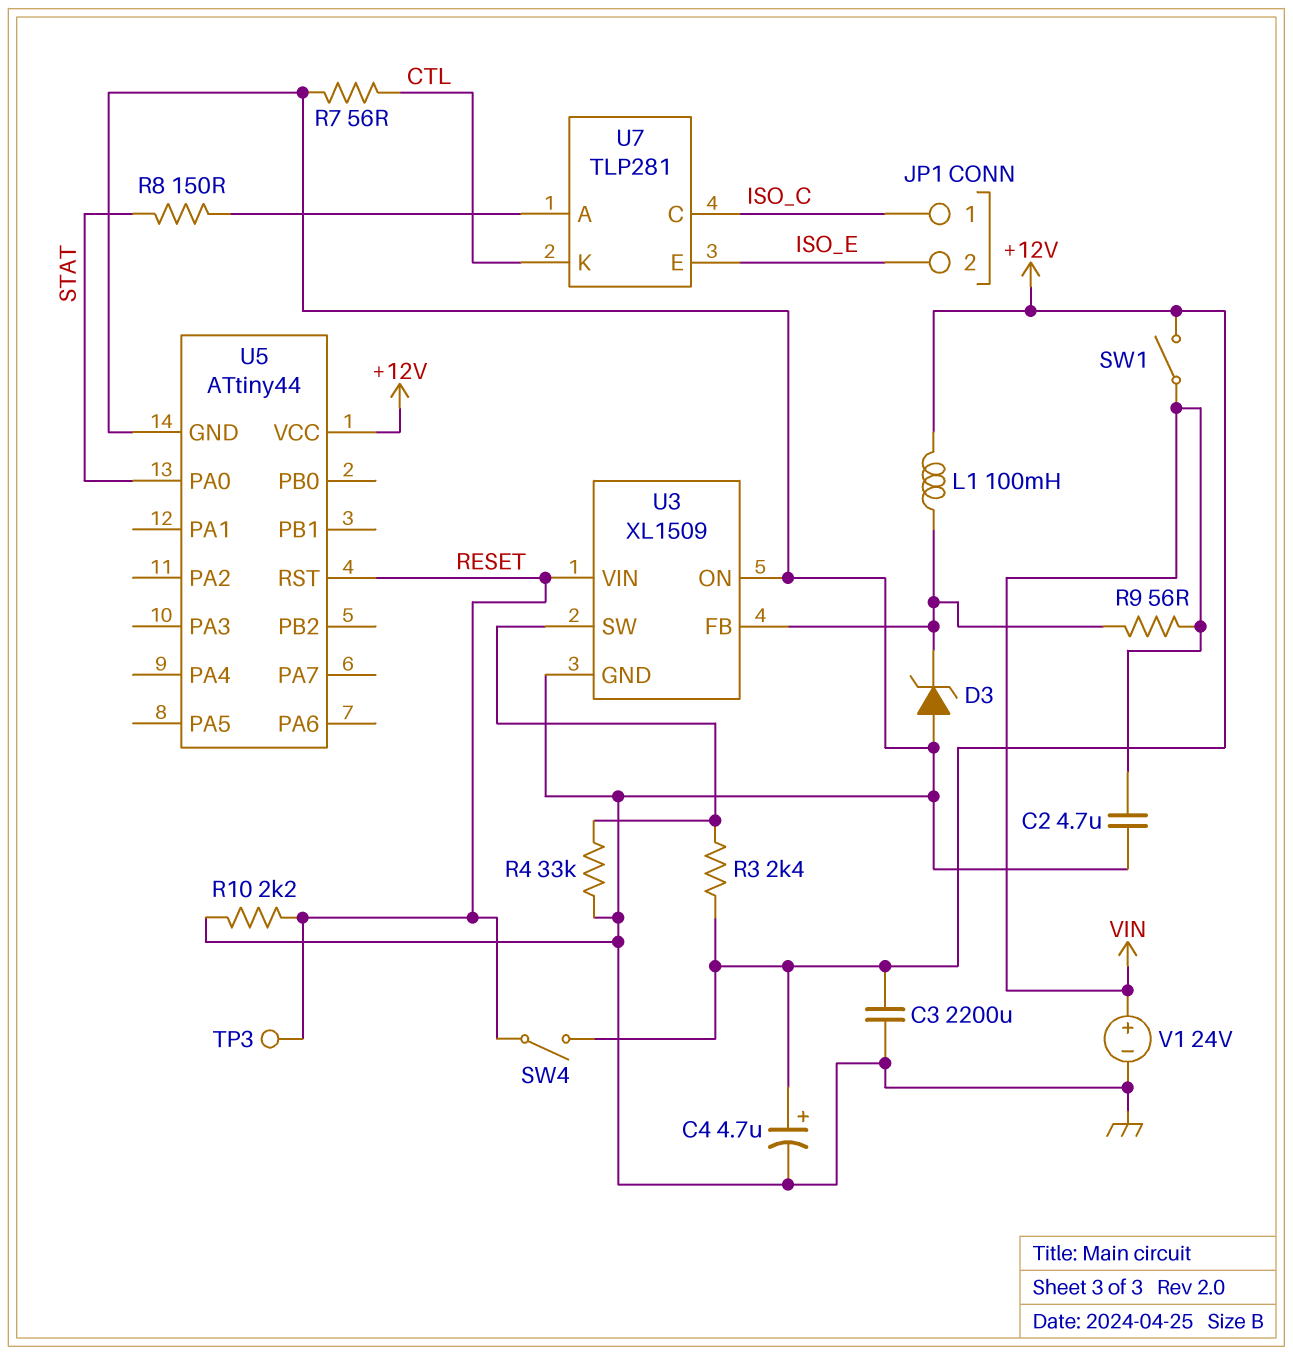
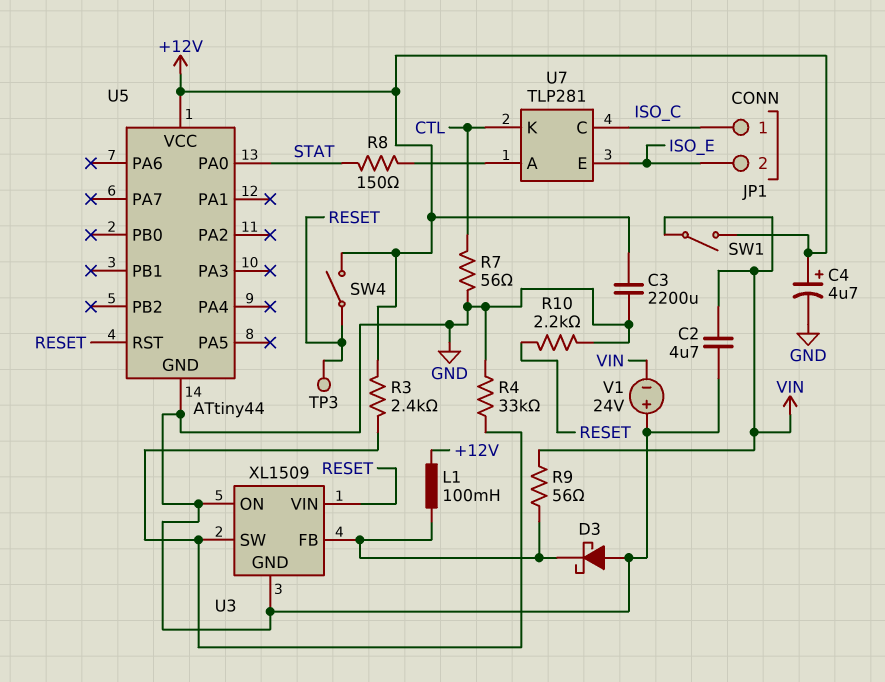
D3: zener (A GND, K U3/FB) -> schottky (A GND, K U3/FB)
V1: 24V (plus VIN, minus GND) -> 24V (plus GND, minus VIN)

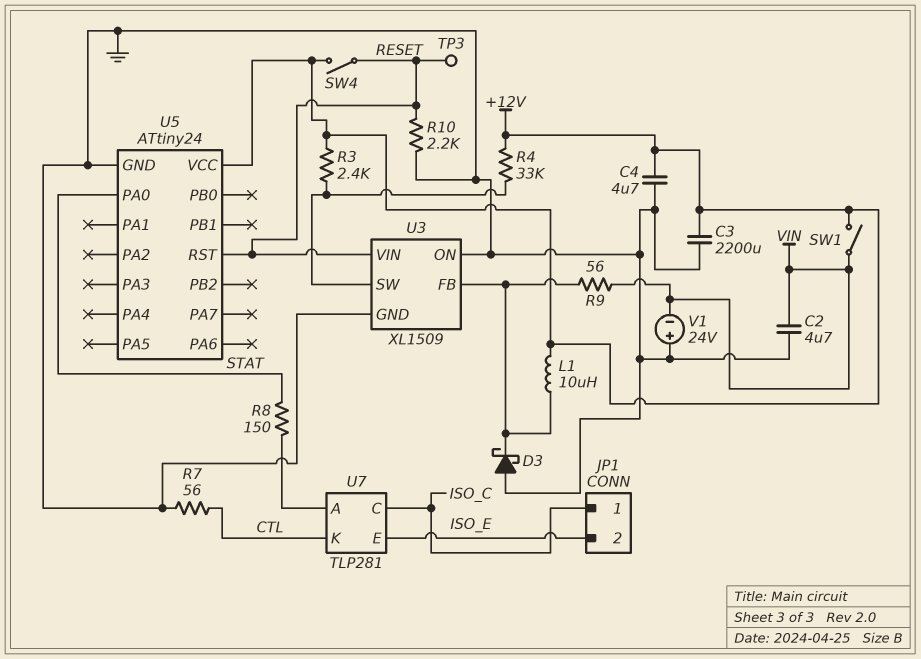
C4: 4.7uF (plus +12V, minus GND) -> 4.7uF (+12V, GND)
L1: 100mH (+12V, U3/FB) -> 10uH (+12V, U3/FB)
R4: 33k (GND, U3/SW) -> 33k (+12V, U3/SW)
U5: ATtiny44 -> ATtiny24

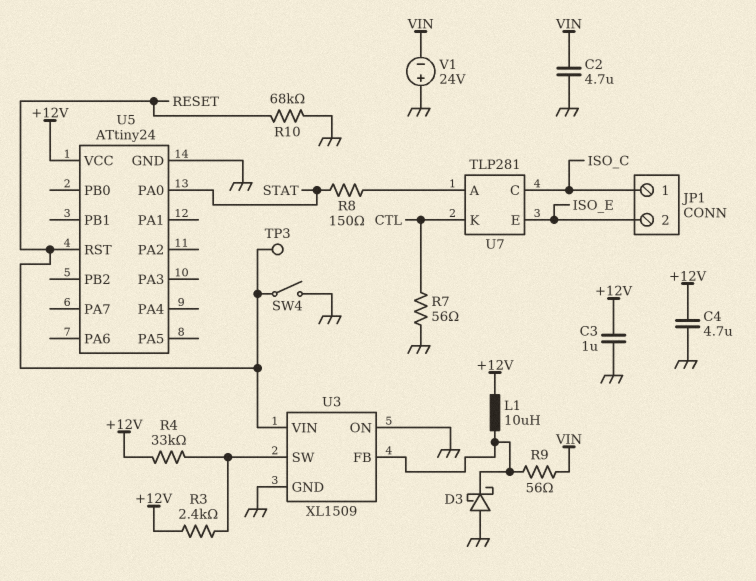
C3: 2200uF (+12V, GND) -> 1uF (+12V, GND)
R10: 2.2k (GND, RESET) -> 68k (GND, RESET)
SW1: switch (+12V, VIN) -> none
SW4: switch (+12V, RESET) -> switch (GND, RESET)

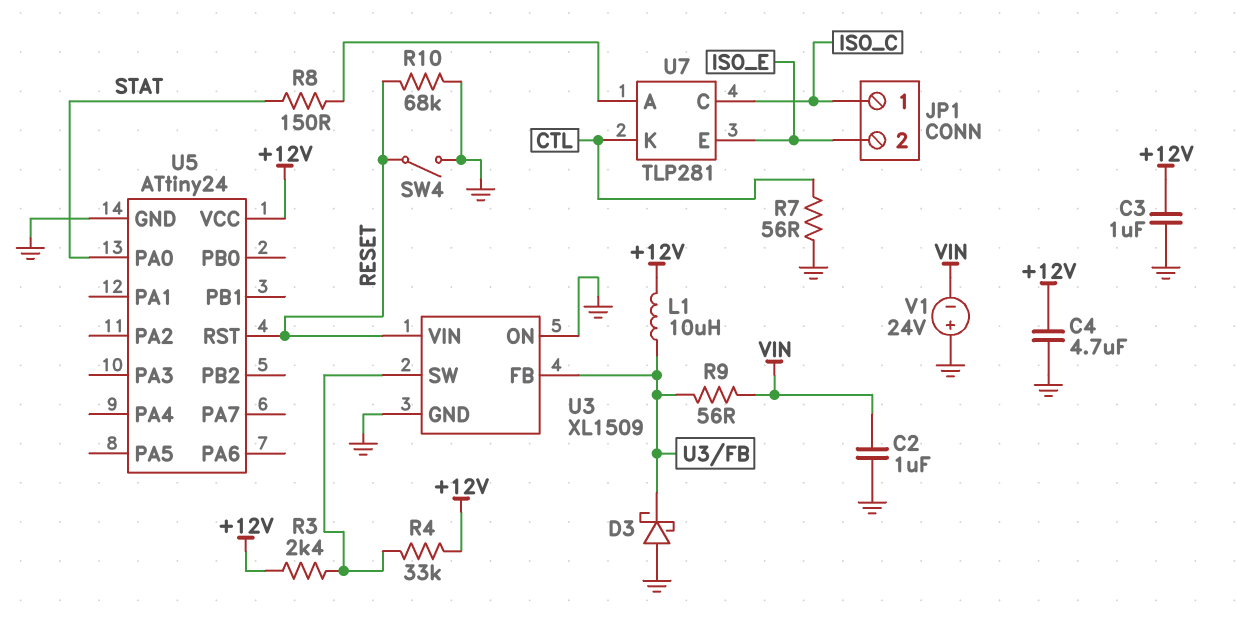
C2: 4.7uF (GND, VIN) -> 1uF (GND, VIN)
TP3: test point (RESET) -> none

